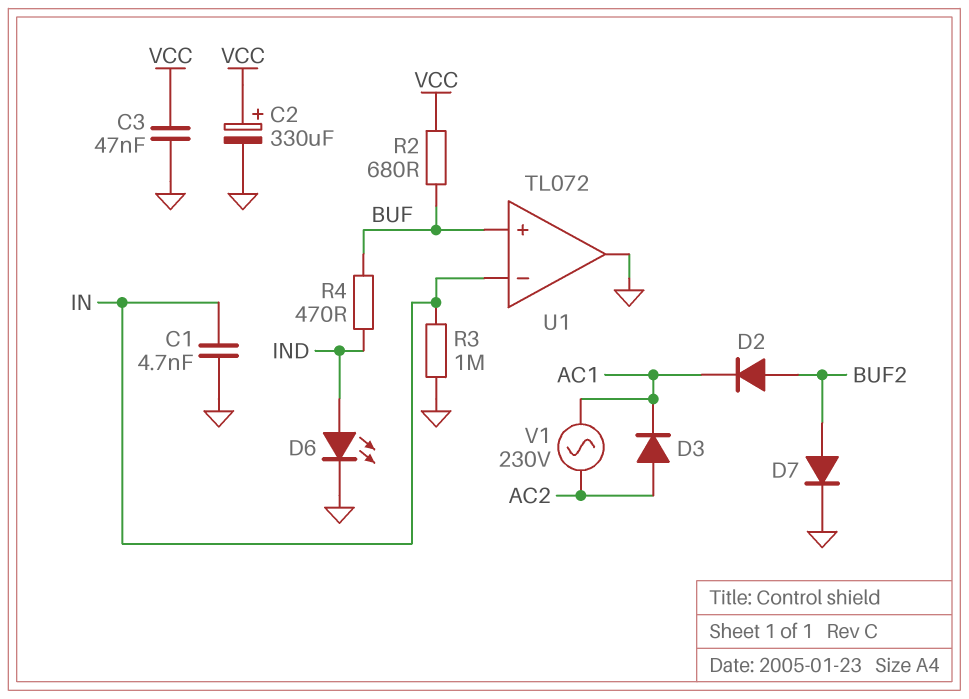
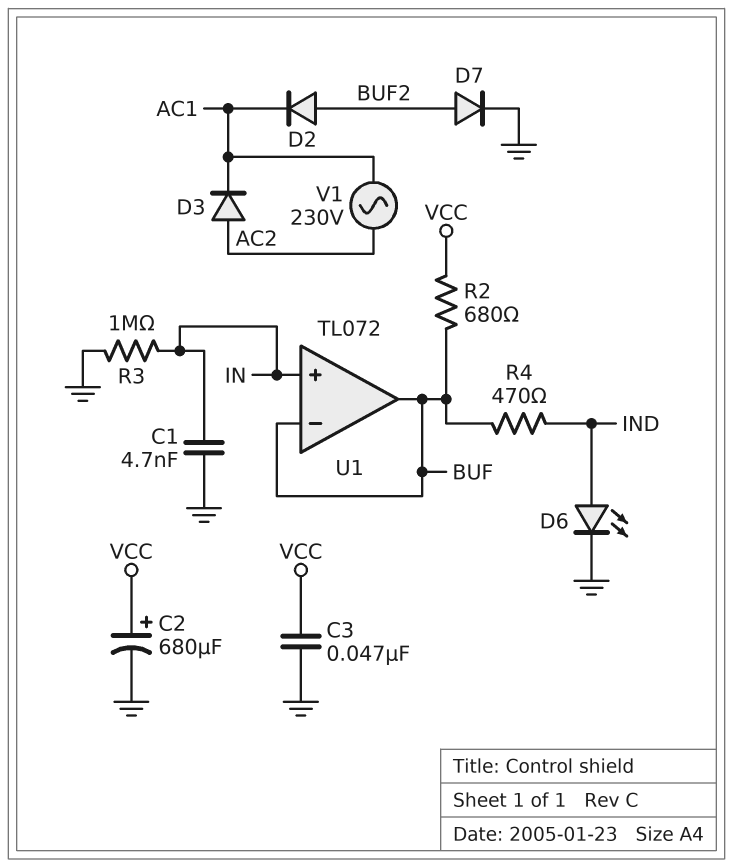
C2: 330uF (plus VCC, minus GND) -> 680uF (plus VCC, minus GND)
U1 pin in+: BUF -> IN
U1 pin in-: IN -> BUF
U1 pin out: GND -> BUF

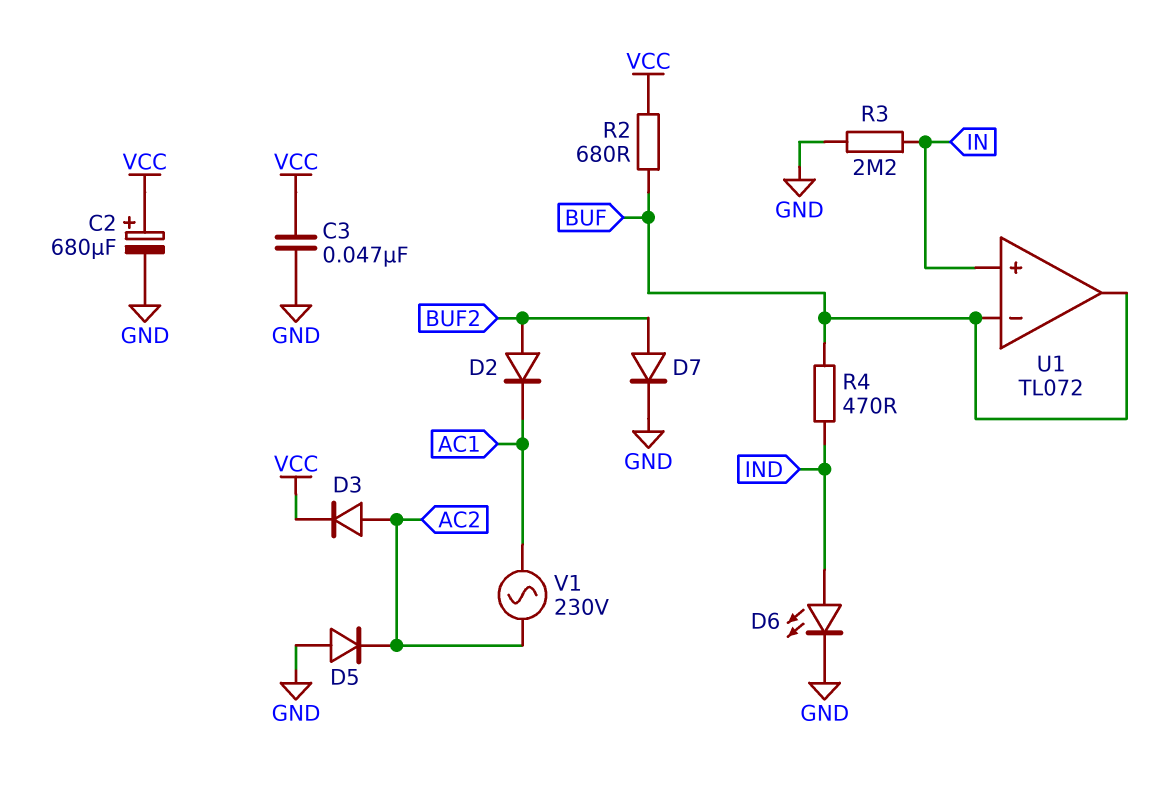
C1: 4.7nF (GND, IN) -> none
D3: diode (A AC2, K AC1) -> diode (A AC2, K VCC)
D5: none -> diode (A GND, K AC2)
R3: 1M (GND, IN) -> 2.2M (GND, IN)

